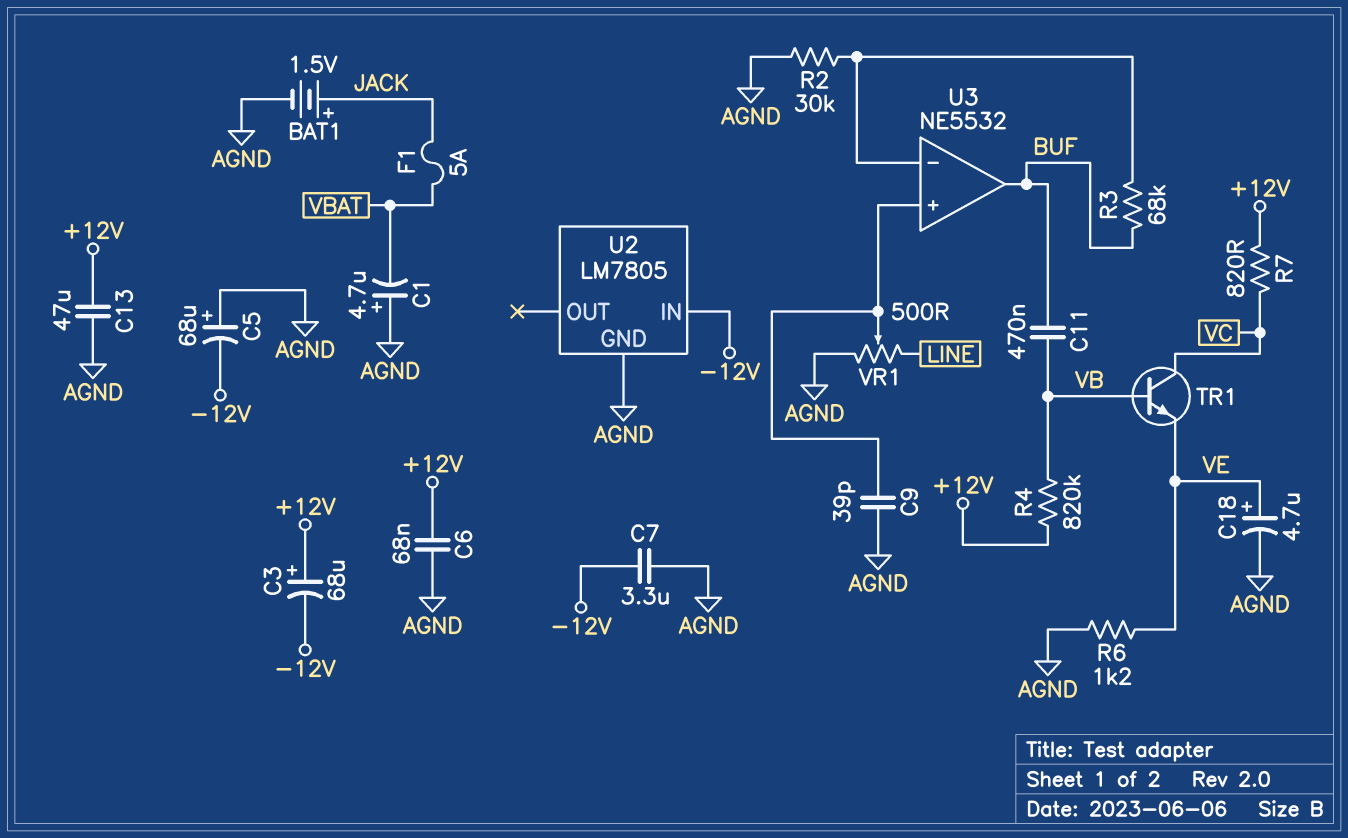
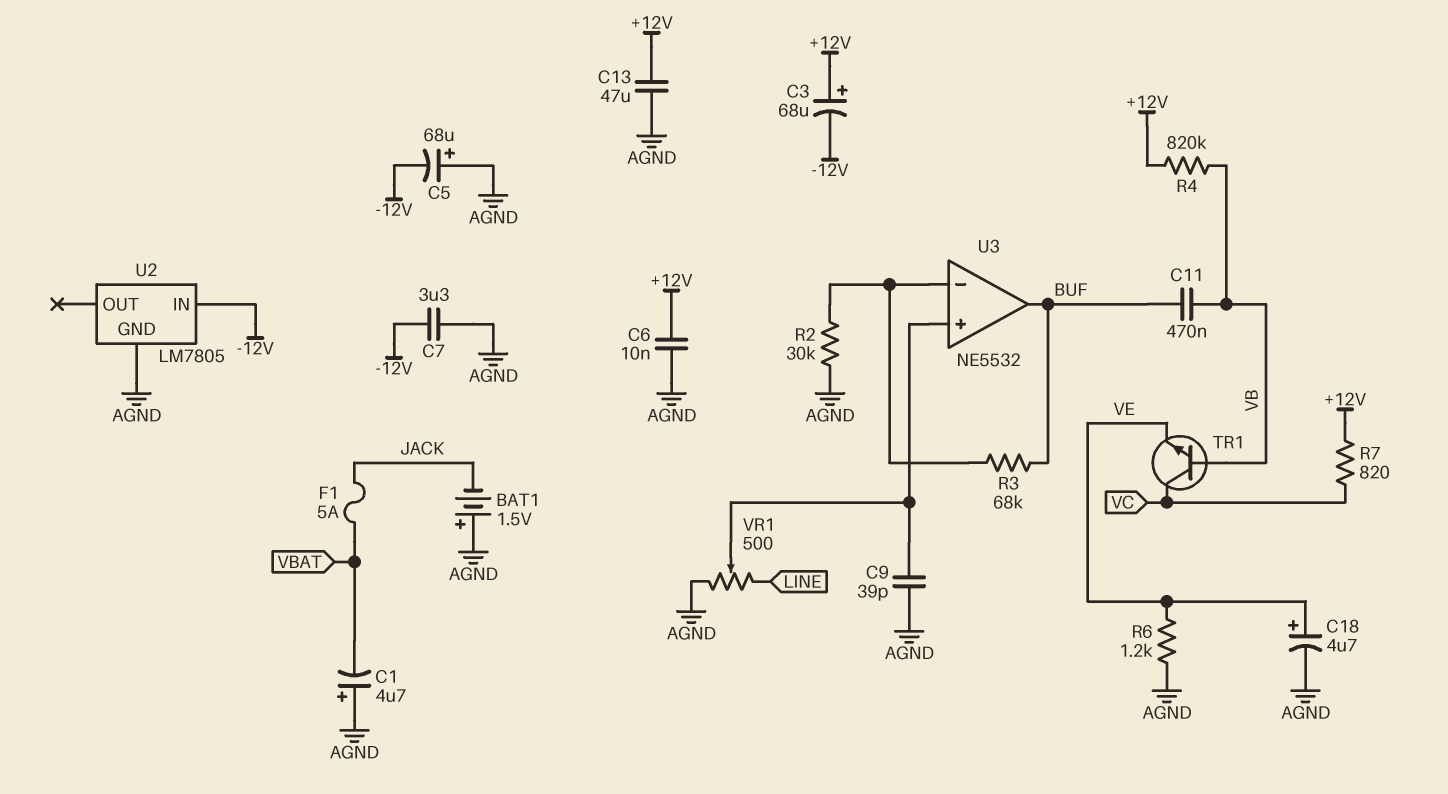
BAT1: 1.5V (plus JACK, minus AGND) -> 1.5V (plus AGND, minus JACK)
C6: 68nF (+12V, AGND) -> 10nF (+12V, AGND)

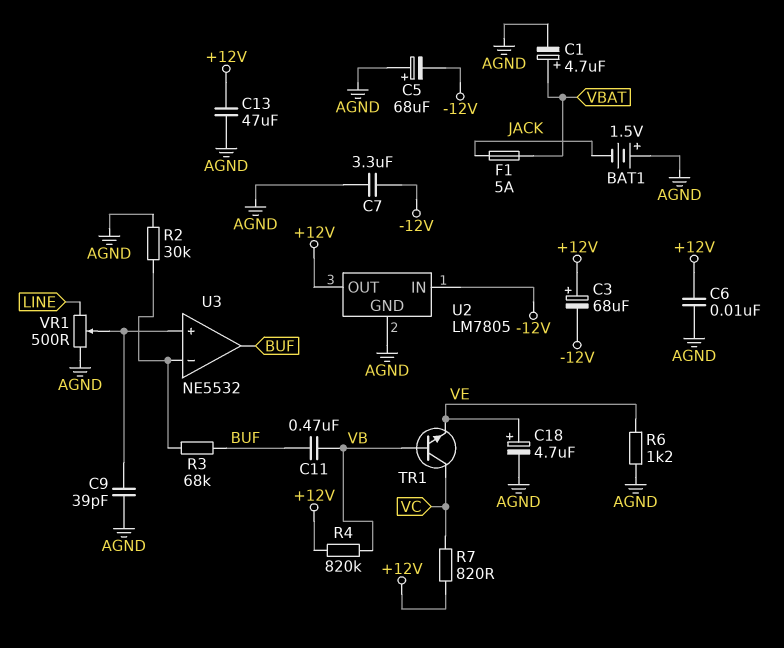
C1: 4.7uF (plus AGND, minus VBAT) -> 4.7uF (plus VBAT, minus AGND)
U2 pin OUT: none -> +12V

